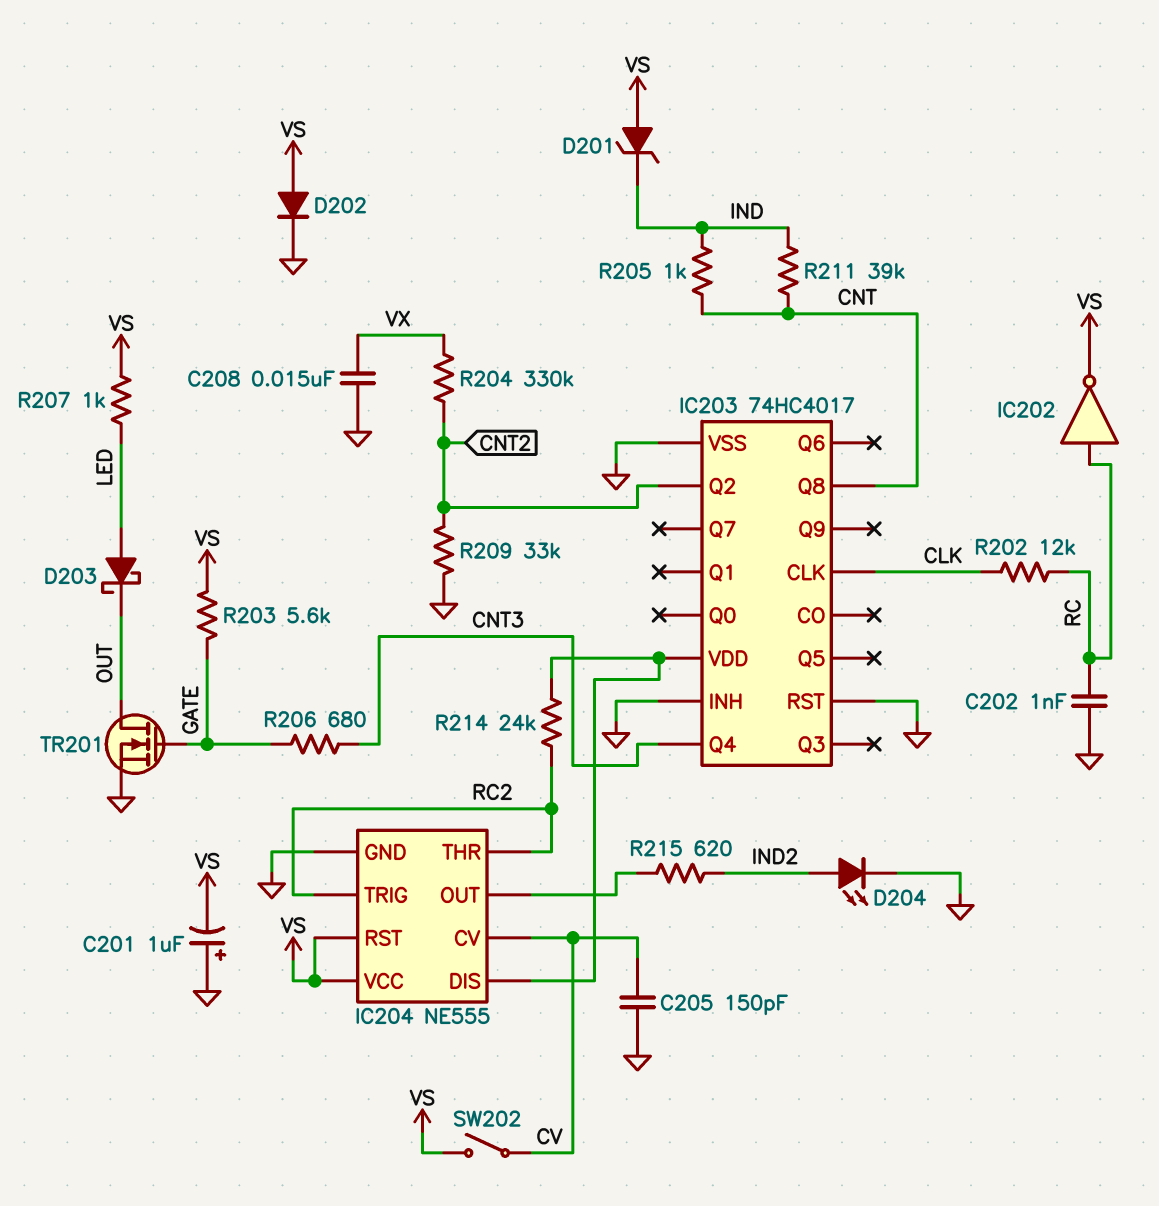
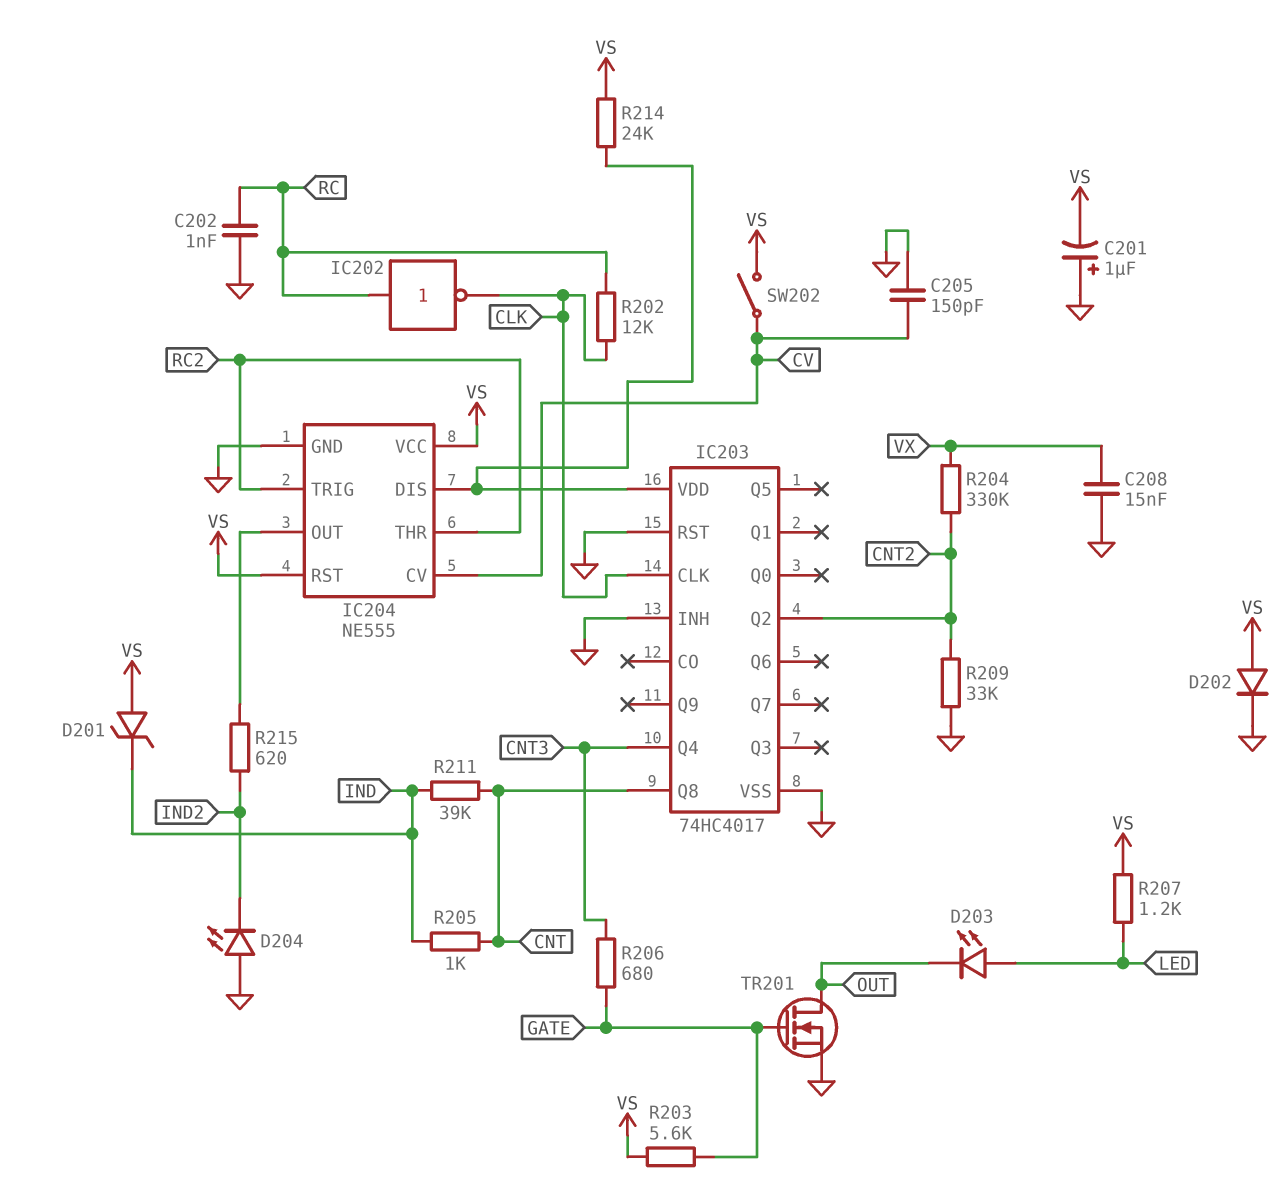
D203: schottky (A LED, K OUT) -> LED (A LED, K OUT)
D204: LED (A IND2, K GND) -> LED (A GND, K IND2)
IC202: NOT (in RC, out VS) -> NOT (in RC, out CLK)
R207: 1k (LED, VS) -> 1.2k (LED, VS)
R214: 24k (IC203/VDD, RC2) -> 24k (IC203/VDD, VS)

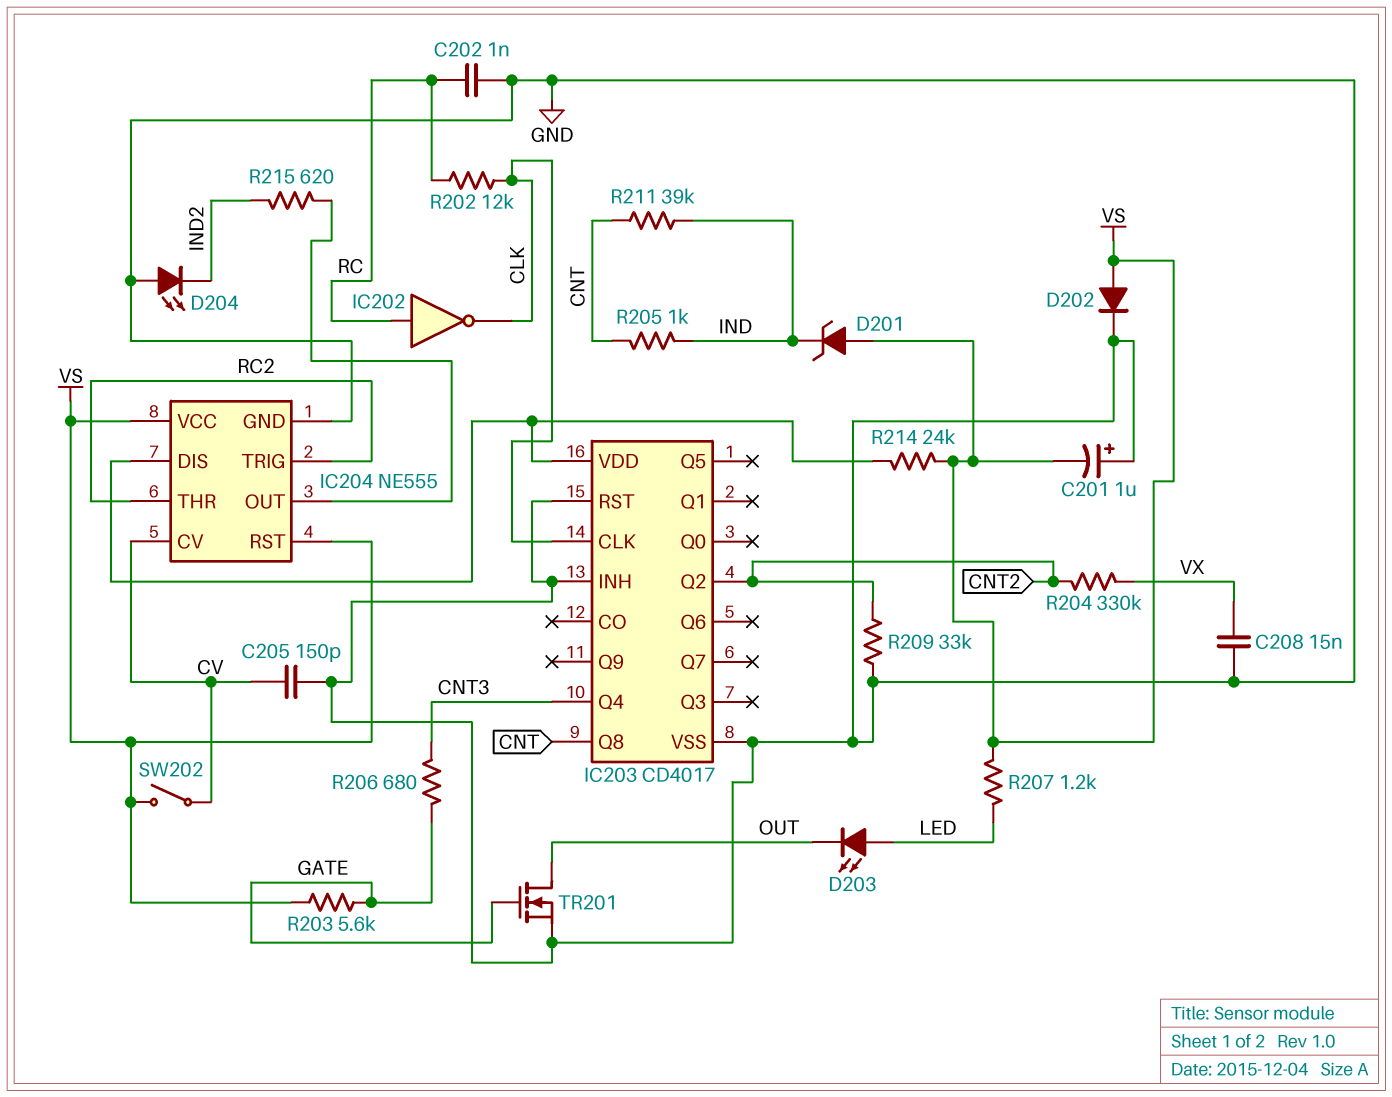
IC203: 74HC4017 -> CD4017

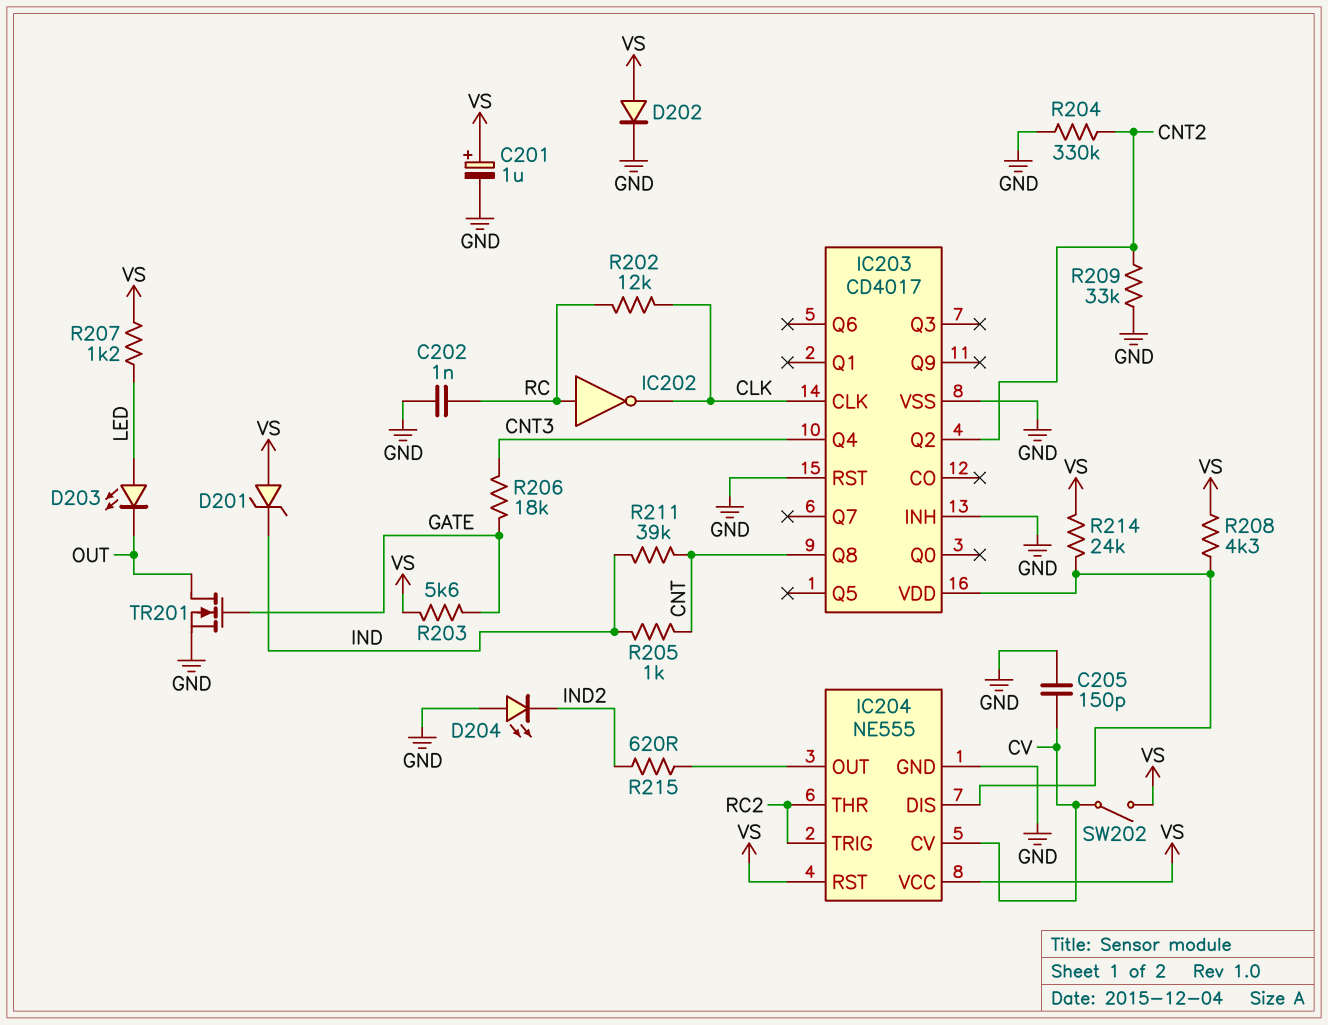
C201: 1uF (plus GND, minus VS) -> 1uF (plus VS, minus GND)
C208: 15nF (GND, VX) -> none
R204: 330k (CNT2, VX) -> 330k (CNT2, GND)
R206: 680 (CNT3, GATE) -> 18k (CNT3, GATE)
R208: none -> 4.3k (IC203/VDD, VS)

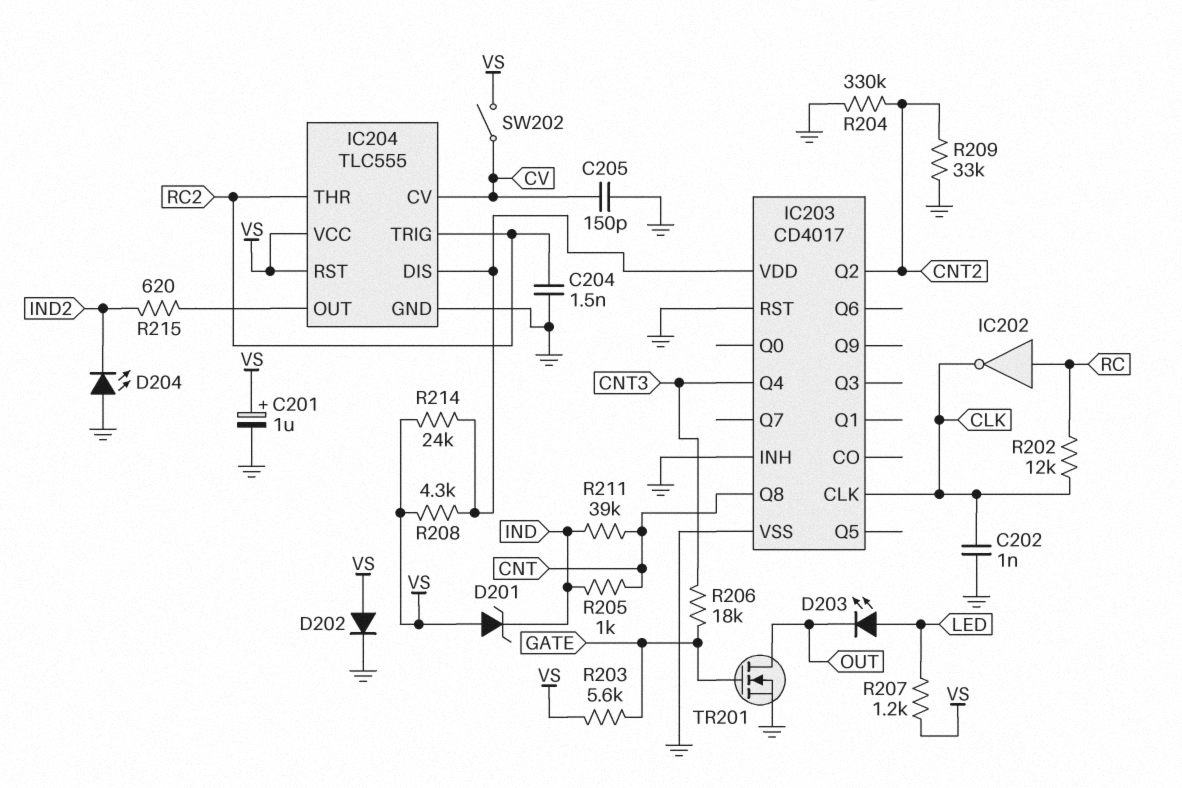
C202: 1nF (GND, RC) -> 1nF (CLK, GND)
C204: none -> 1.5nF (GND, RC2)
IC204: NE555 -> TLC555

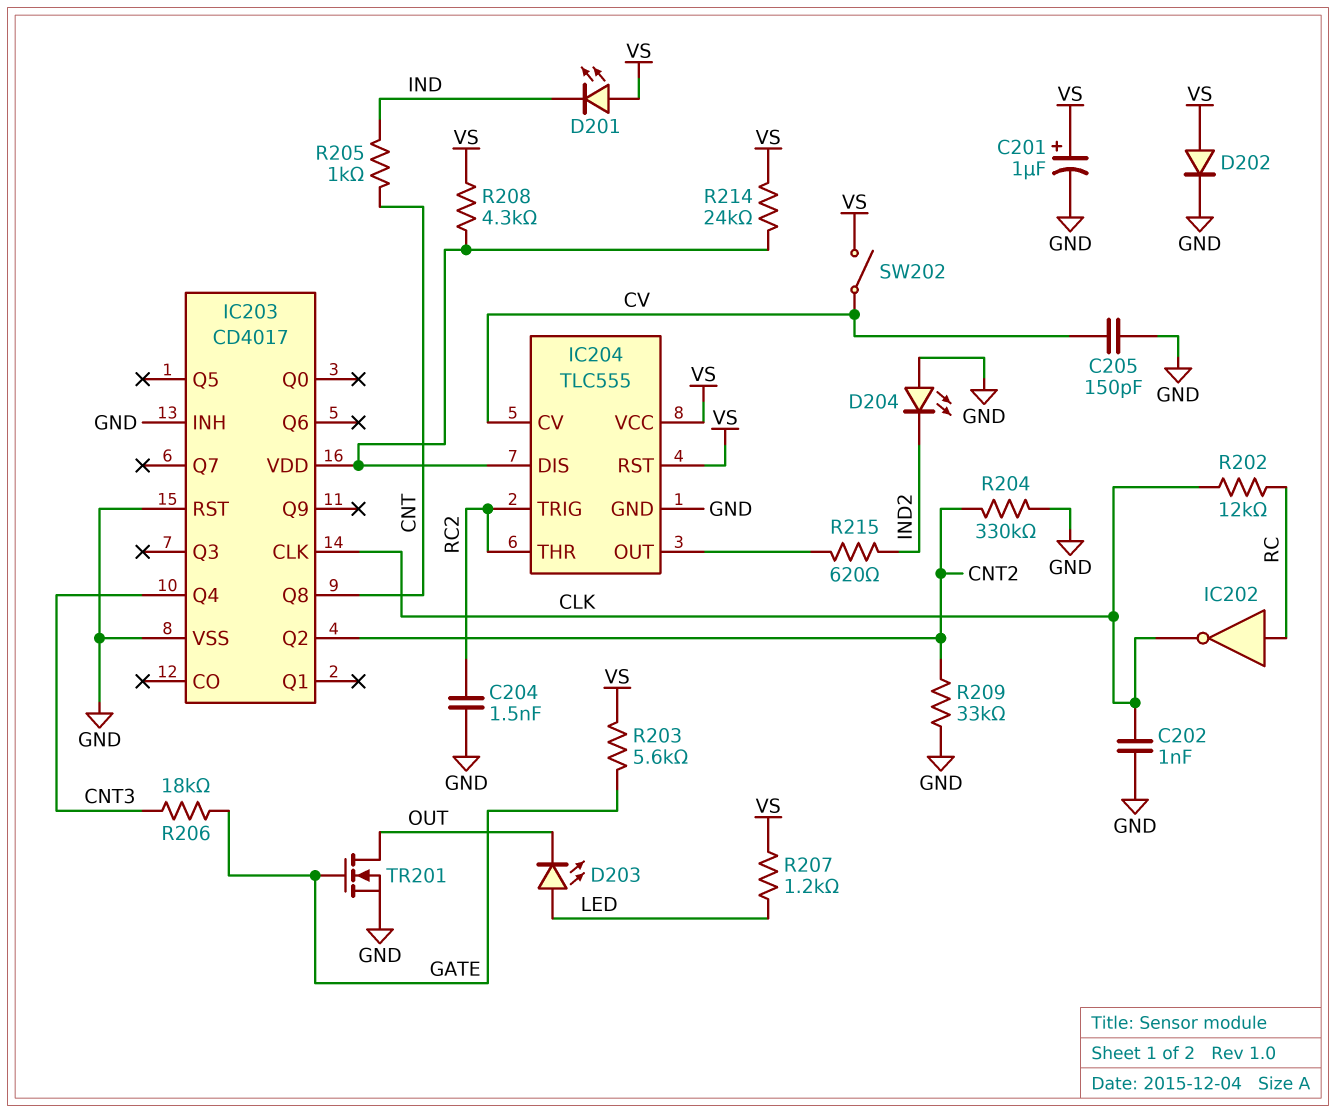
D201: zener (A VS, K IND) -> LED (A VS, K IND)
R211: 39k (CNT, IND) -> none

